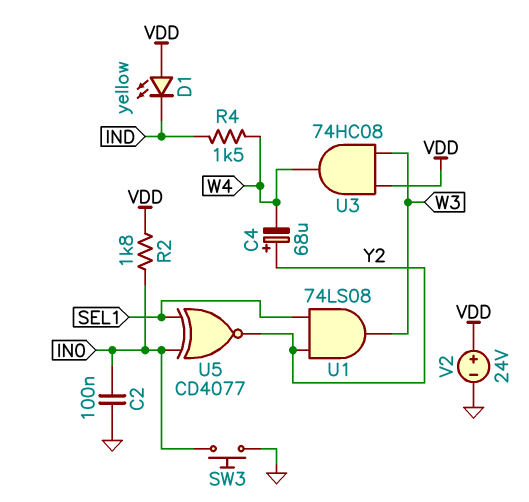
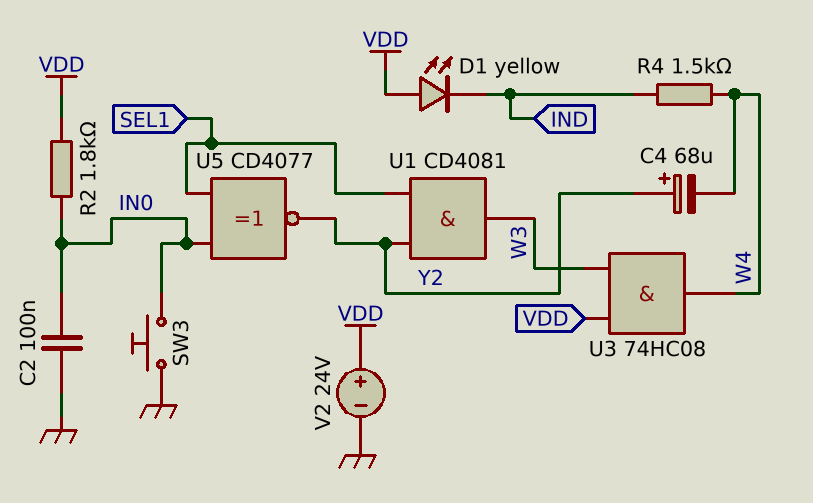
U1: AND 74LS08 (in SEL1, in Y2, out W3) -> AND CD4081 (in SEL1, in Y2, out W3)

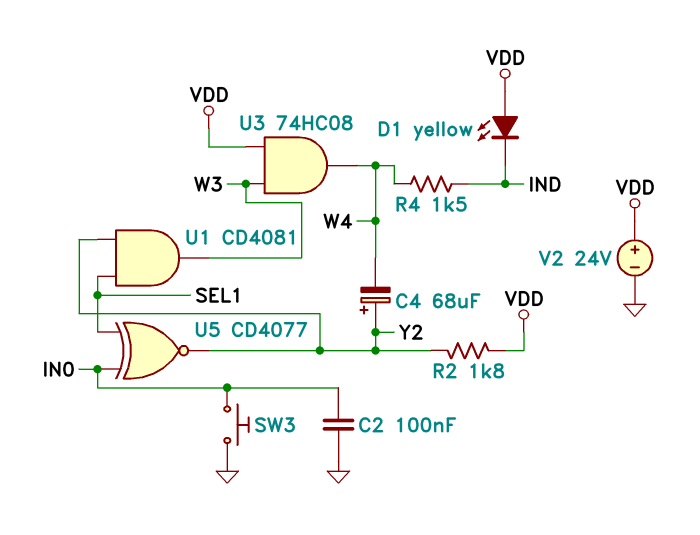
R2: 1.8k (IN0, VDD) -> 1.8k (VDD, Y2)

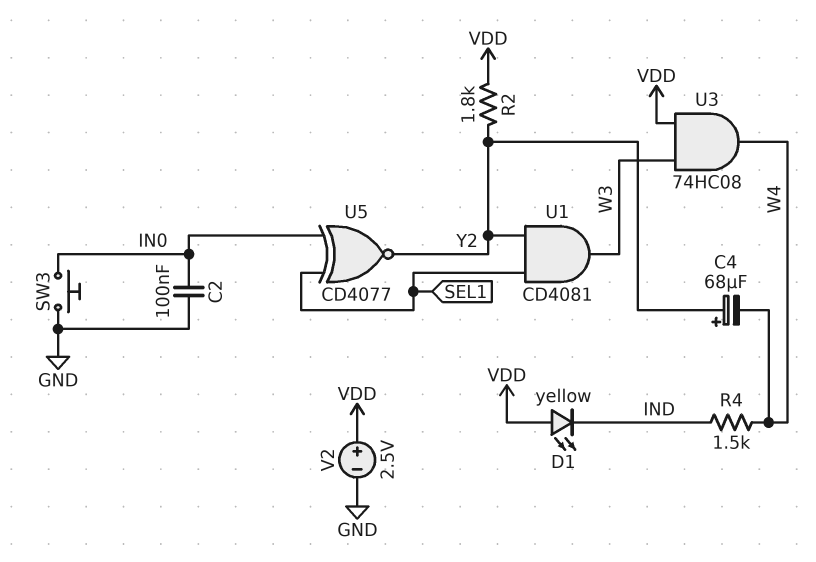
V2: 24V (plus VDD, minus GND) -> 2.5V (plus VDD, minus GND)

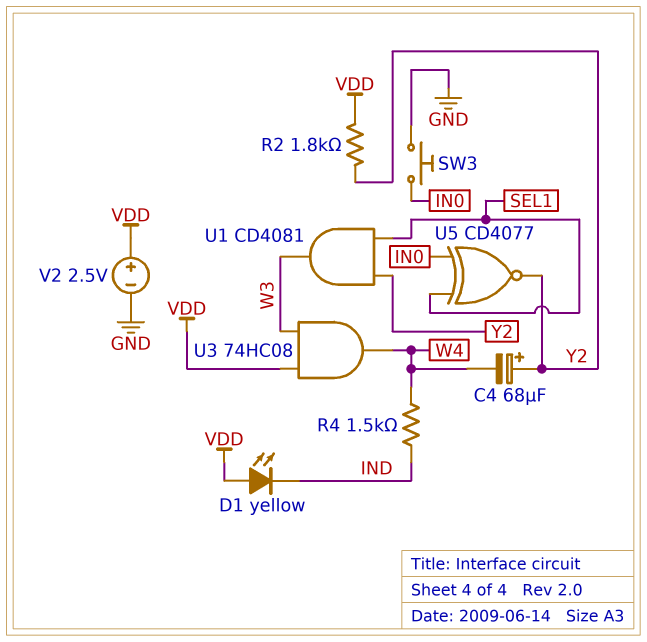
C2: 100nF (GND, IN0) -> none

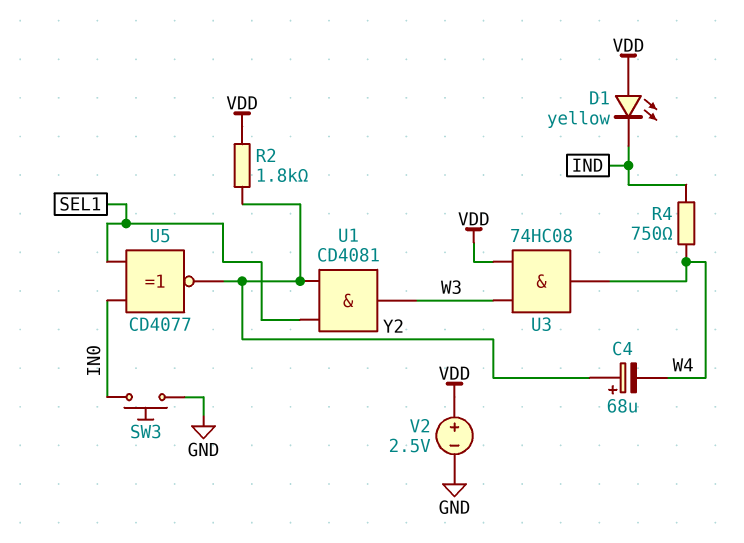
R4: 1.5k (IND, W4) -> 750 (IND, W4)

